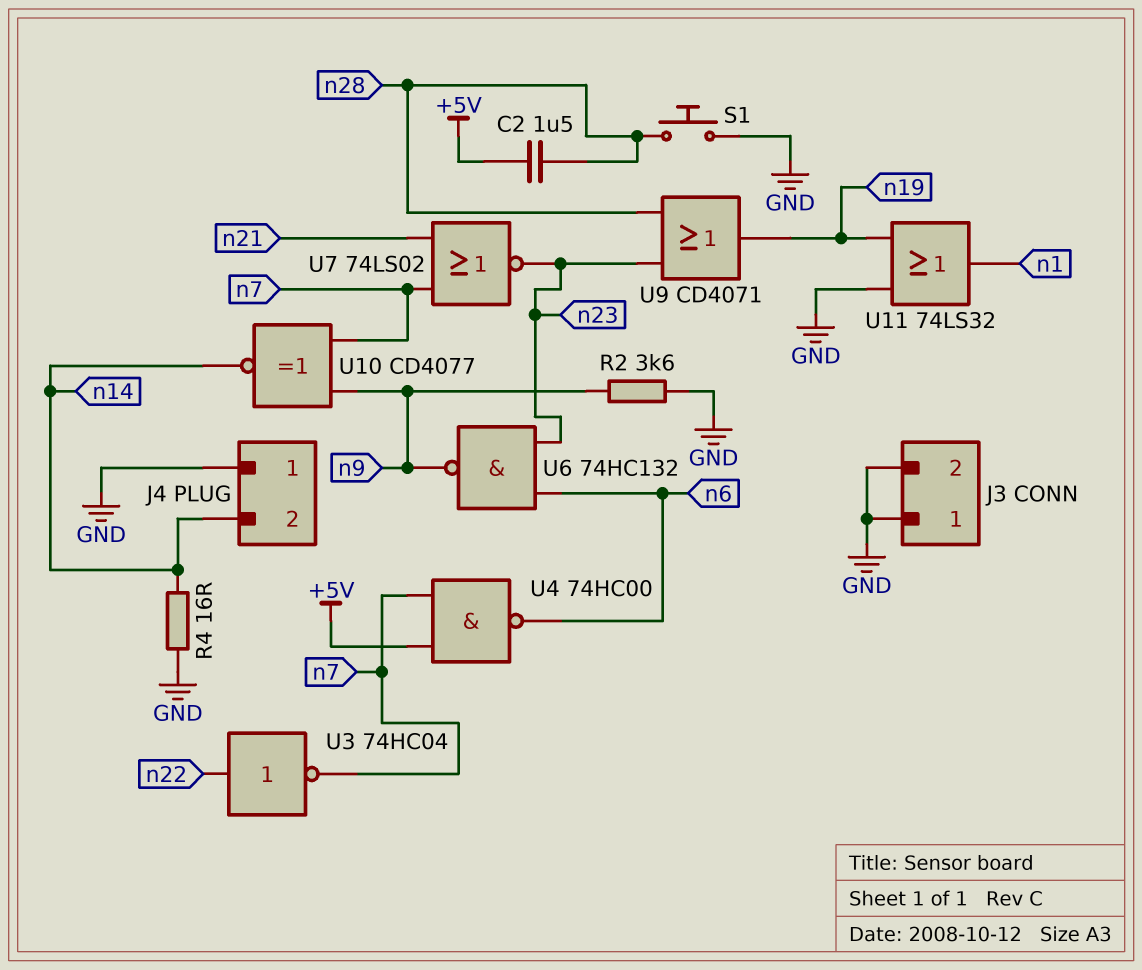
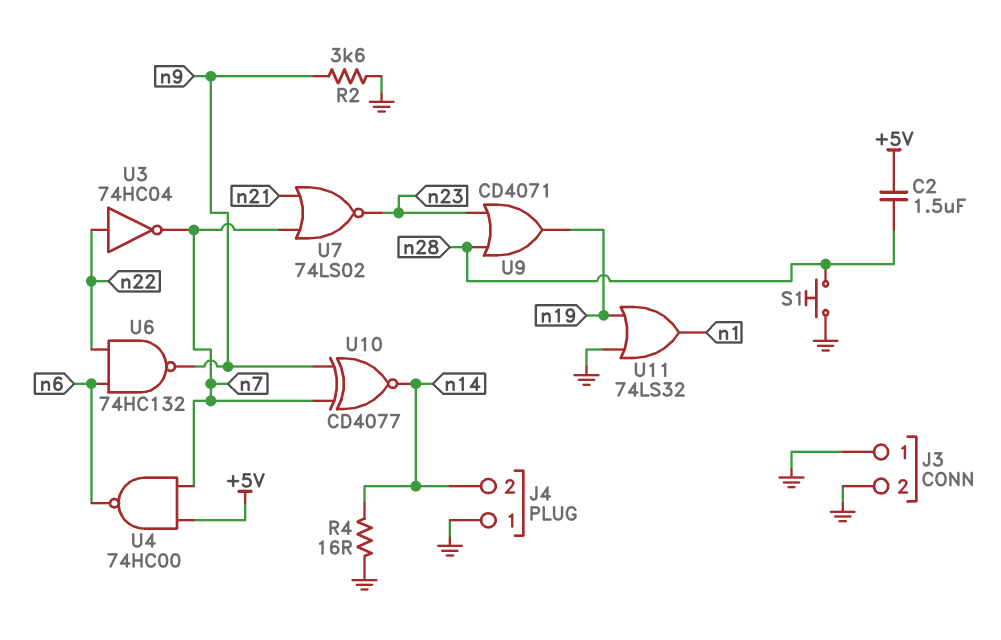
U6: NAND 74HC132 (in n6, in n23, out n9) -> NAND 74HC132 (in n6, in n22, out n9)

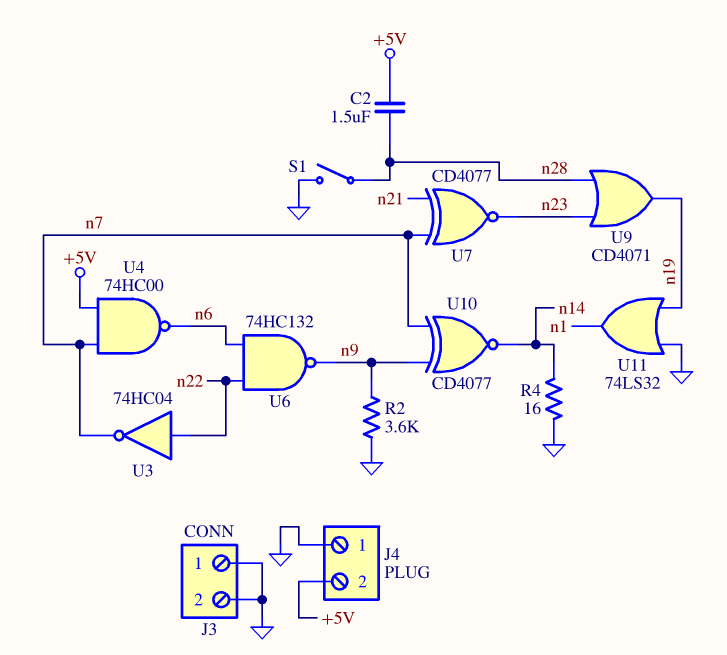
J4 pin 2: n14 -> +5V
S1: button (GND, n28) -> switch (GND, n28)
U7: NOR 74LS02 (in n7, in n21, out n23) -> XNOR CD4077 (in n7, in n21, out n23)

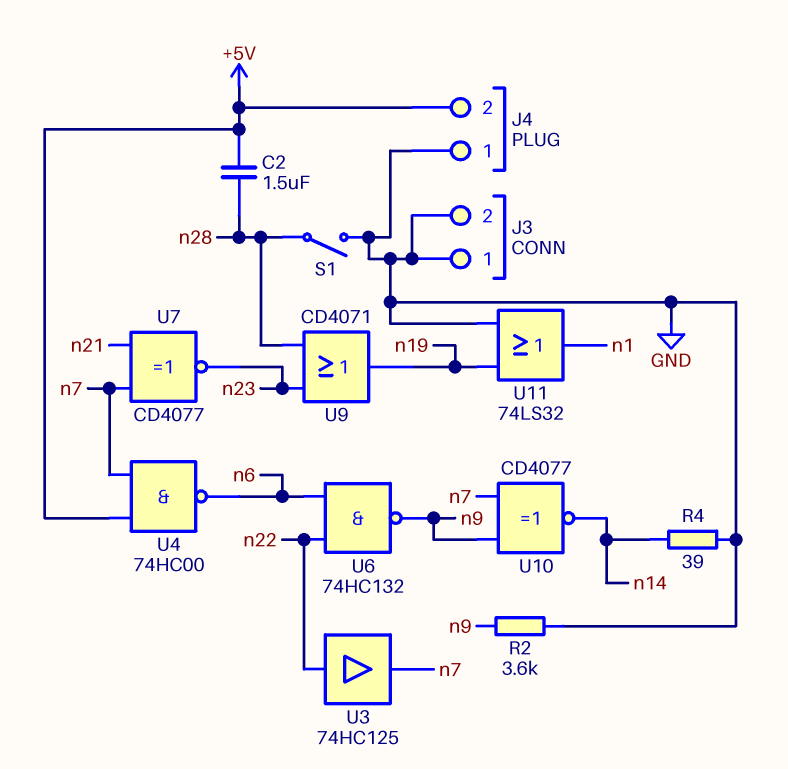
R4: 16 (GND, n14) -> 39 (GND, n14)
U3: NOT 74HC04 (in n22, out n7) -> buffer 74HC125 (in n22, out n7)

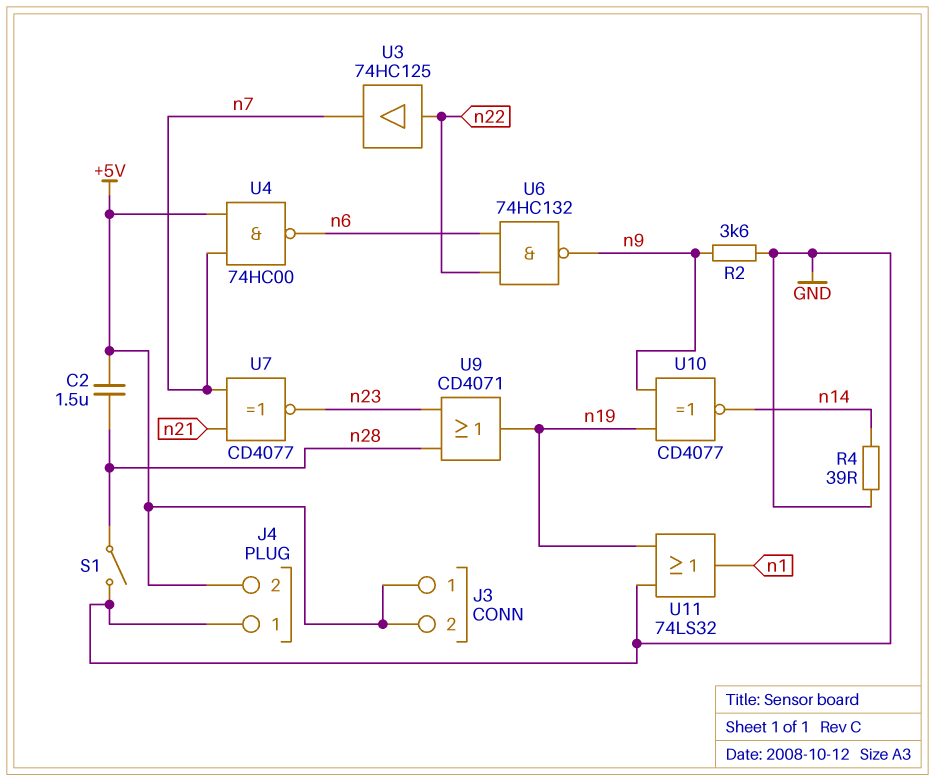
J3 pin 1: GND -> +5V
J3 pin 2: GND -> +5V
U10: XNOR CD4077 (in n7, in n9, out n14) -> XNOR CD4077 (in n9, in n19, out n14)

